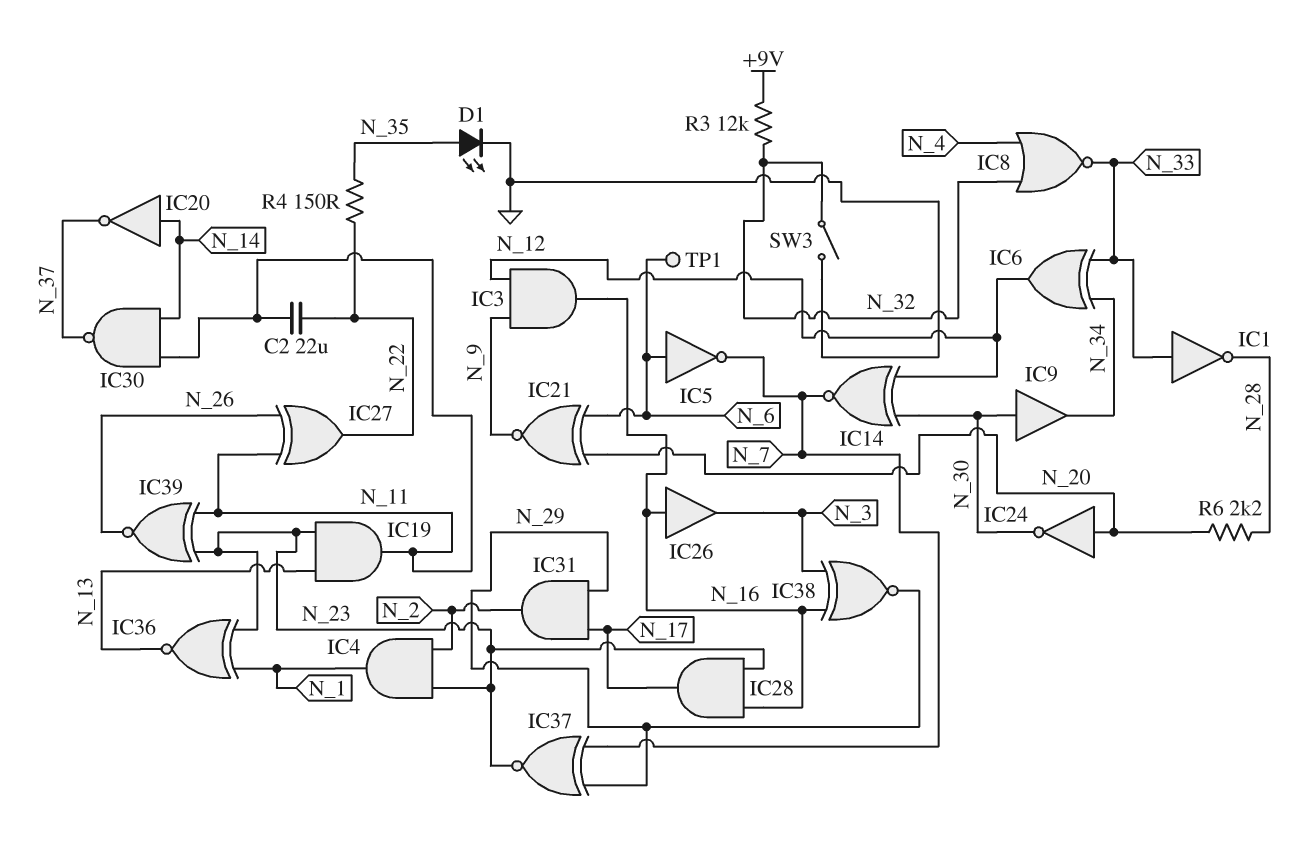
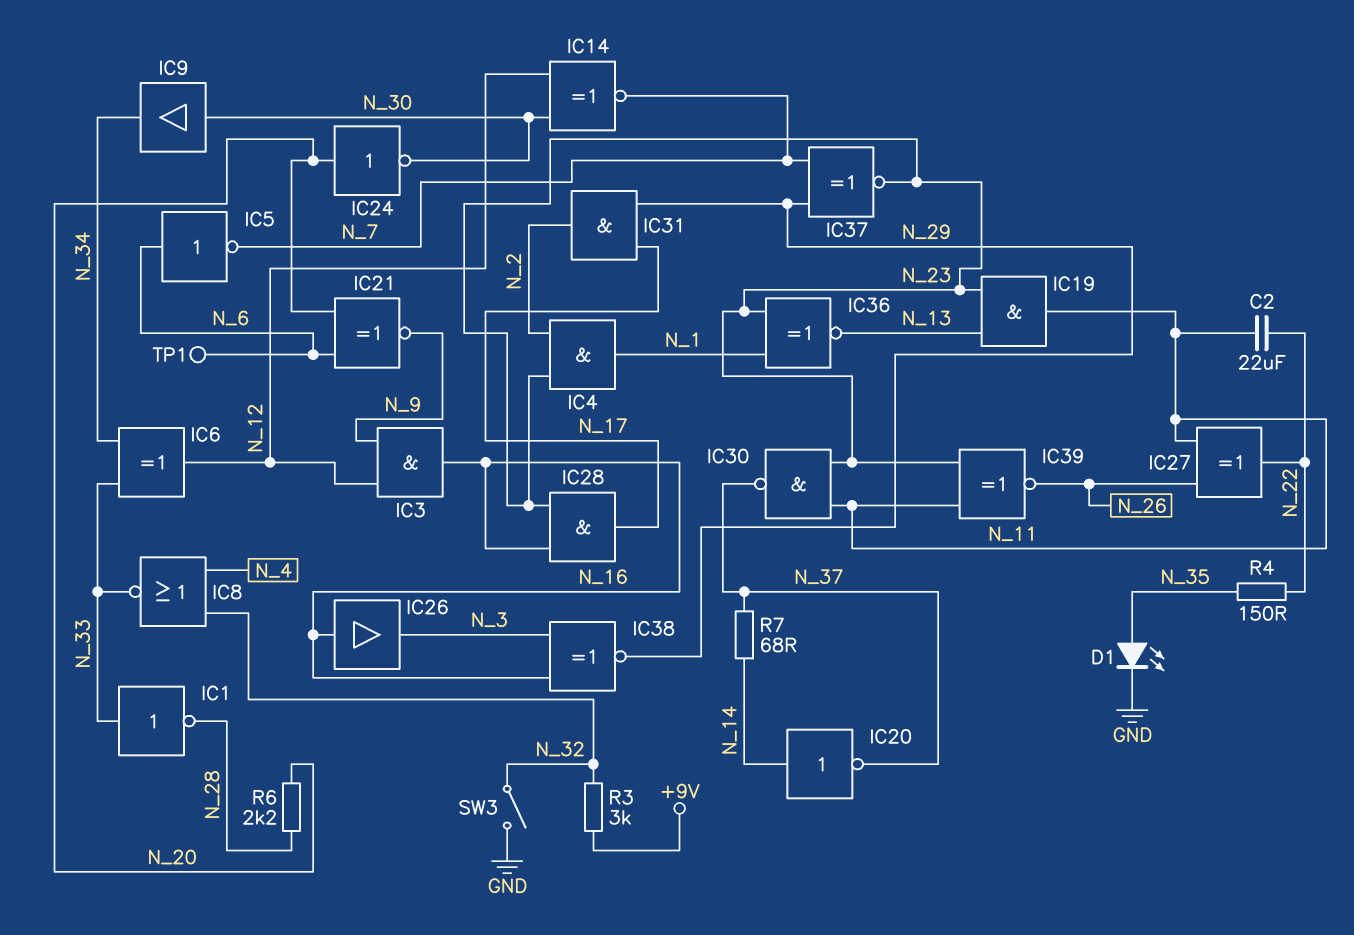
IC30: NAND (in N_11, in N_14, out N_37) -> NAND (in N_11, in N_23, out N_37)
R3: 12k (+9V, N_32) -> 3k (+9V, N_32)
R7: none -> 68 (N_14, N_37)

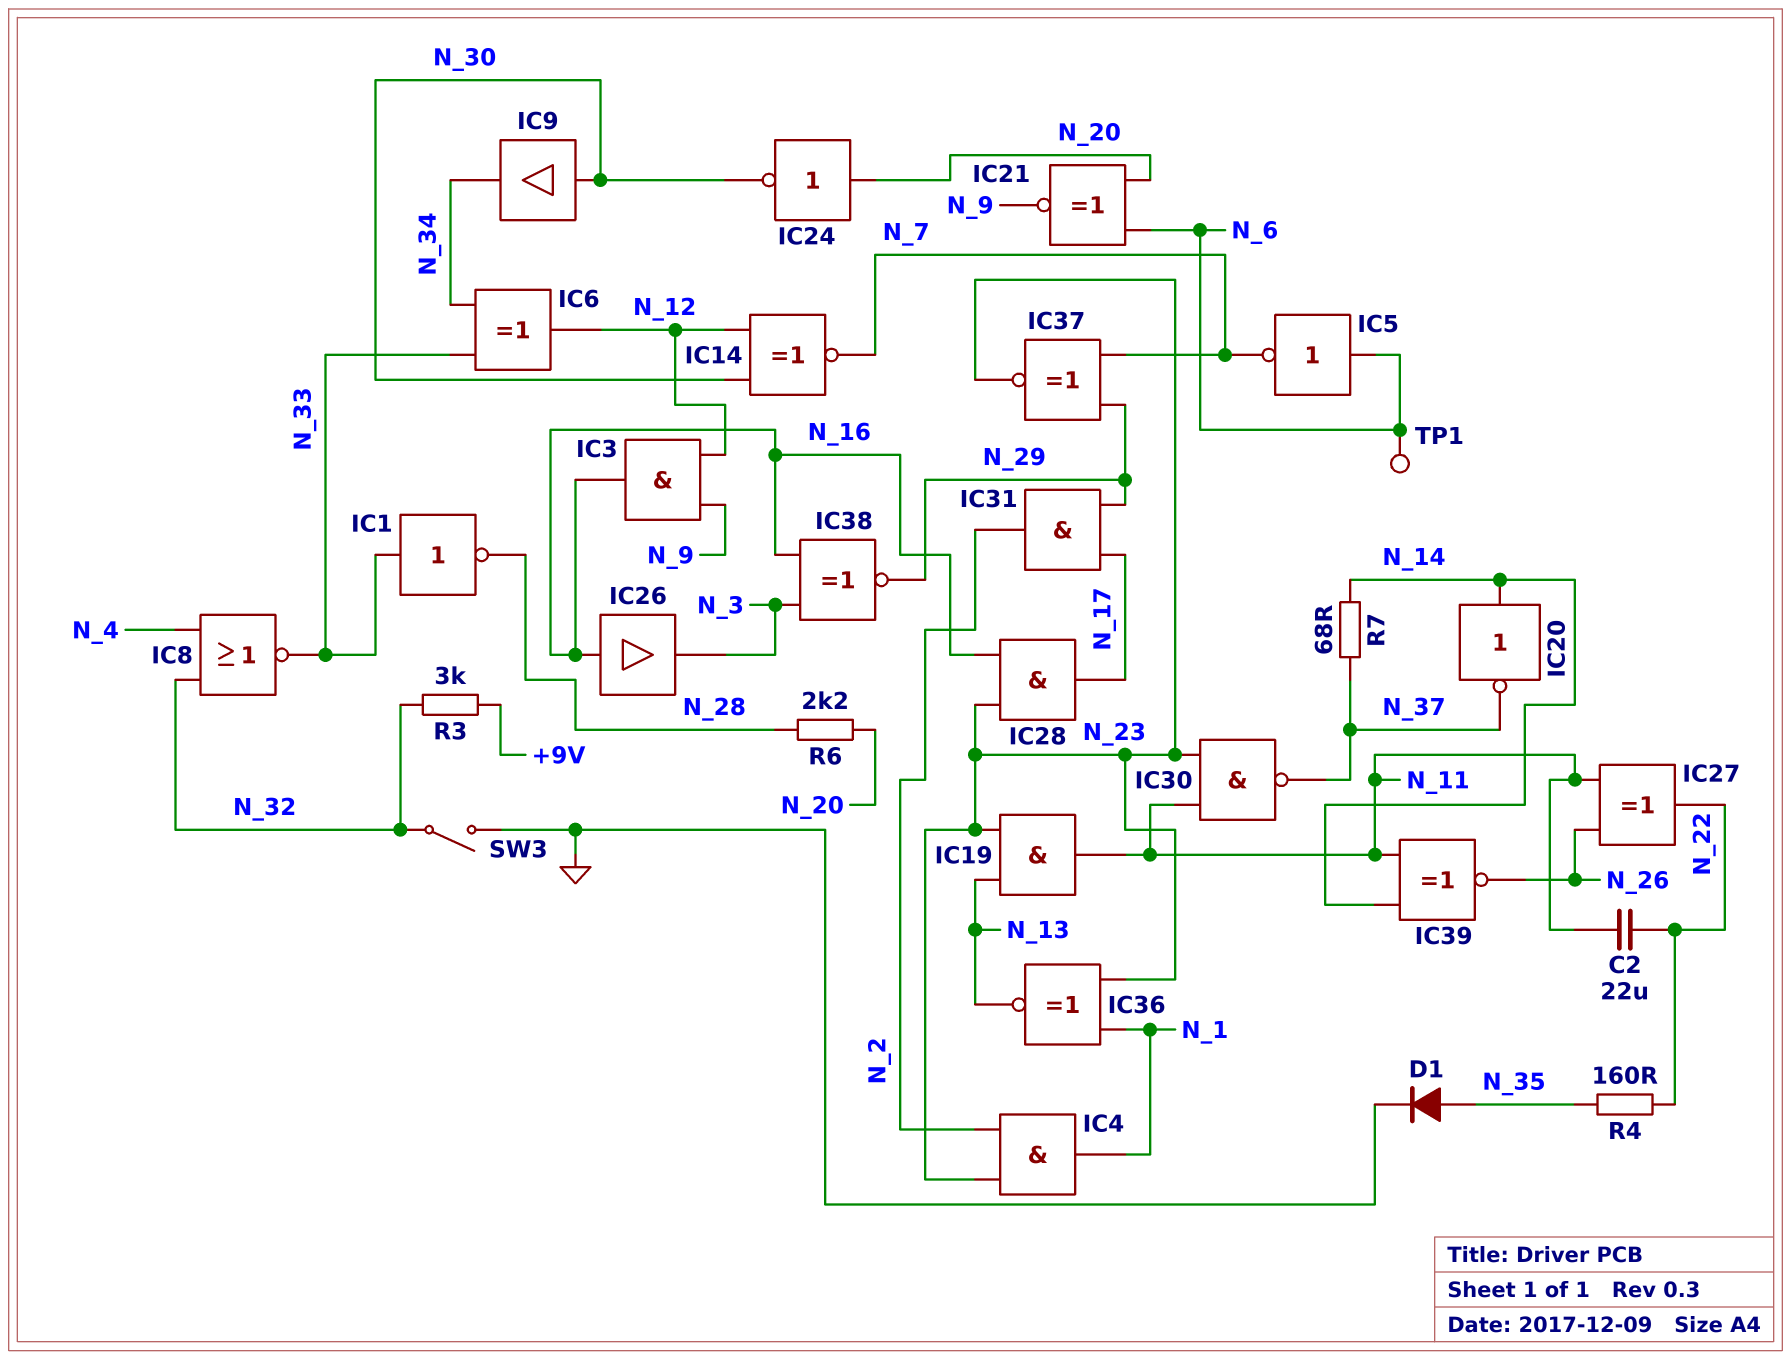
D1: LED (A N_35, K GND) -> diode (A N_35, K GND)
IC39: XNOR (in N_11, in N_23, out N_26) -> XNOR (in N_11, in N_14, out N_26)
R4: 150 (N_22, N_35) -> 160 (N_22, N_35)

